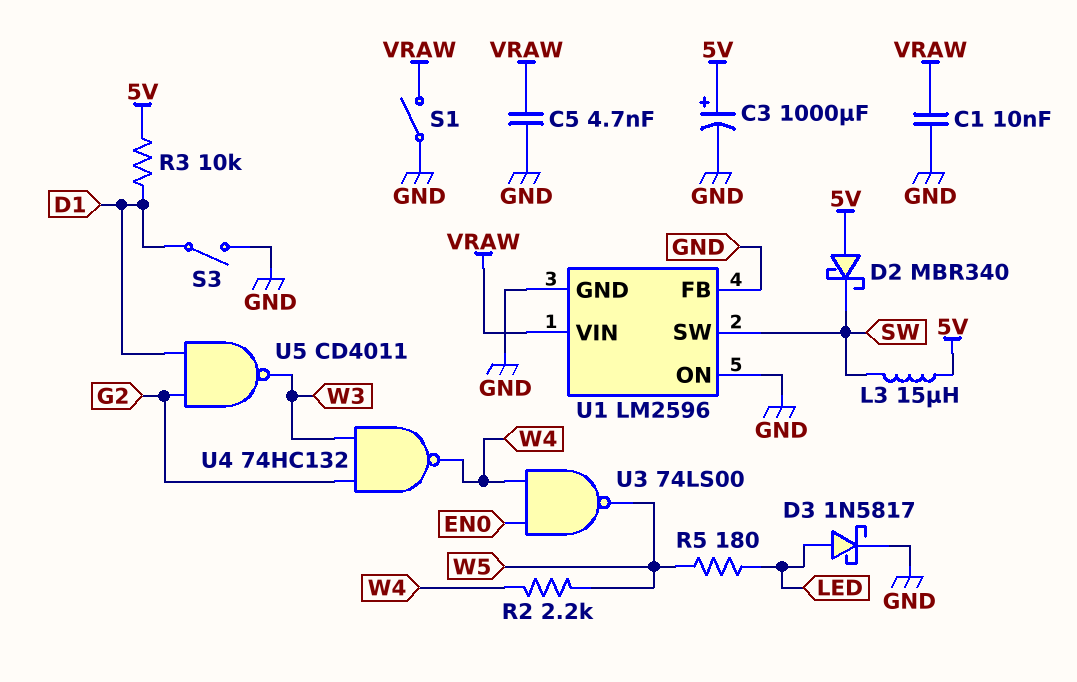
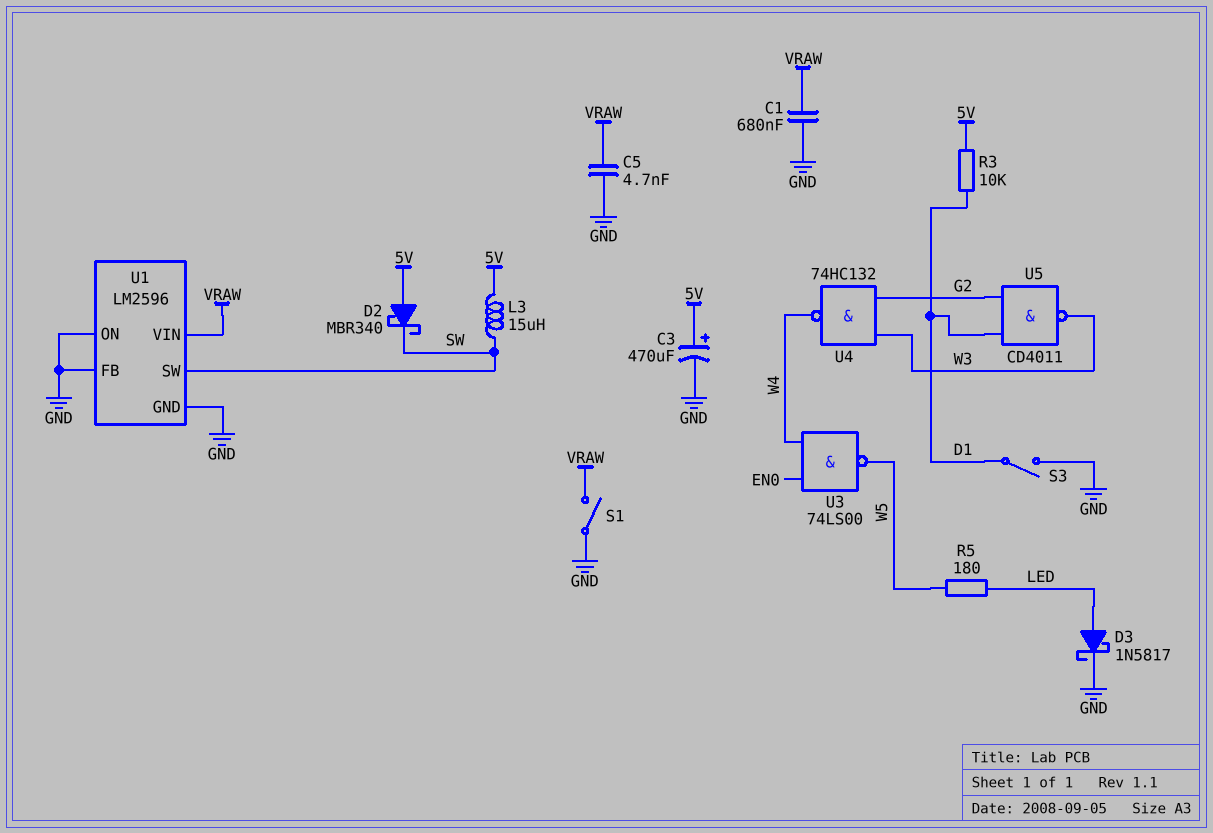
C1: 10nF (GND, VRAW) -> 680nF (GND, VRAW)
C3: 1000uF (plus 5V, minus GND) -> 470uF (plus 5V, minus GND)
R2: 2.2k (W4, W5) -> none

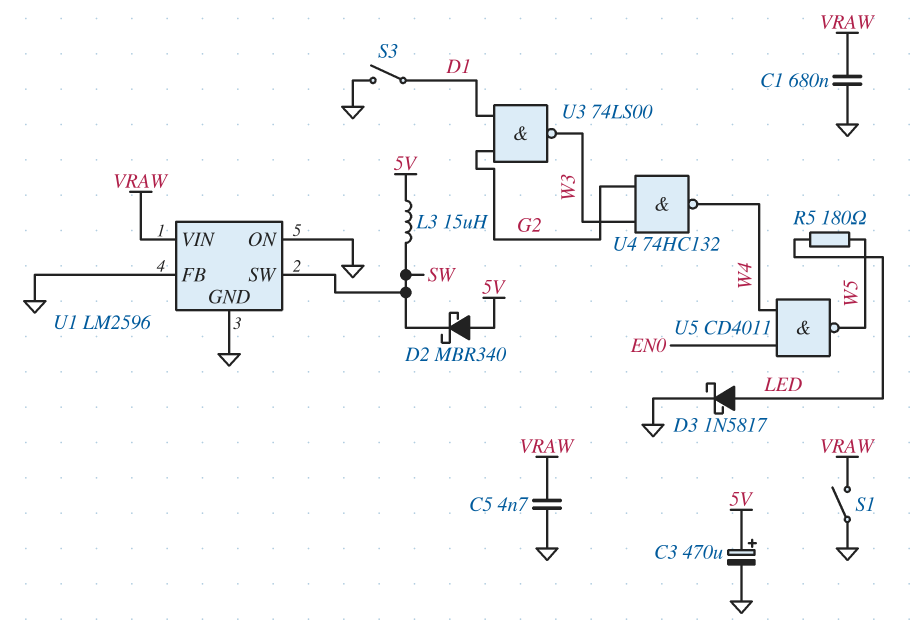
R3: 10k (5V, D1) -> none
U3: NAND 74LS00 (in EN0, in W4, out W5) -> NAND 74LS00 (in D1, in G2, out W3)
U5: NAND CD4011 (in D1, in G2, out W3) -> NAND CD4011 (in EN0, in W4, out W5)

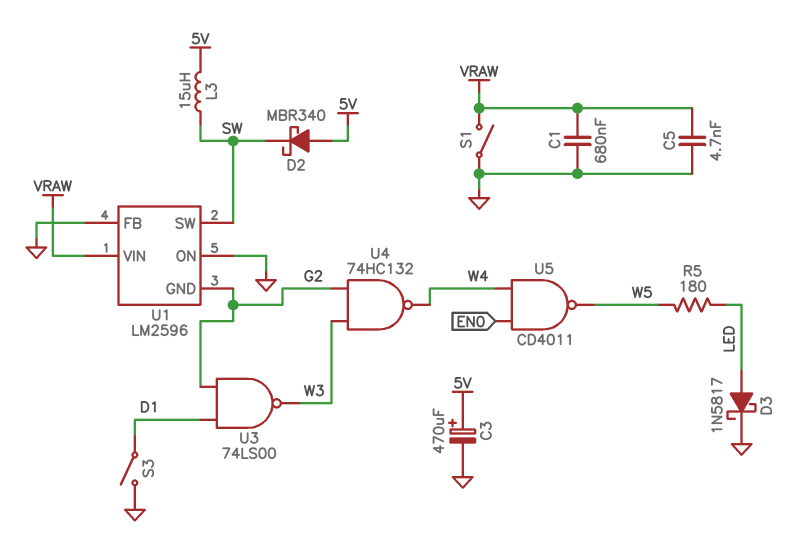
U1 pin GND: GND -> G2

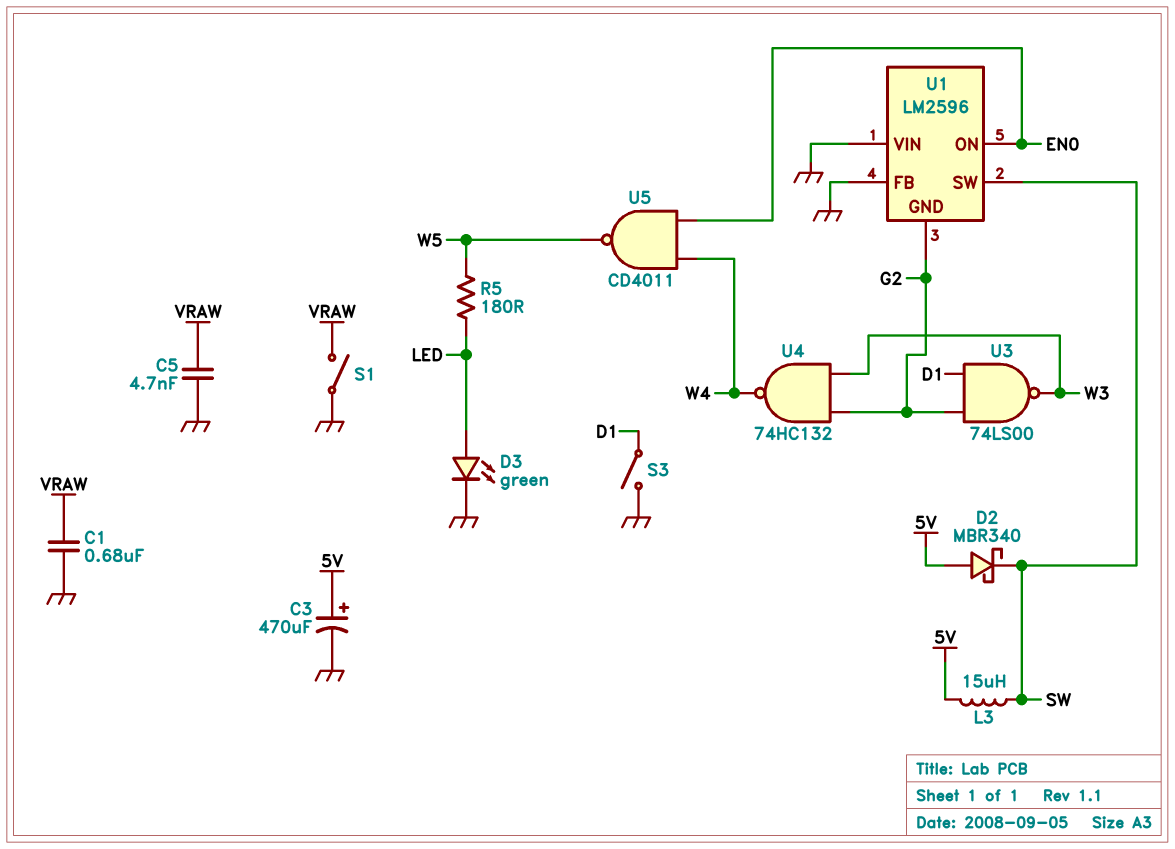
D3: schottky 1N5817 (A LED, K GND) -> LED green (A LED, K GND)
U1 pin ON: GND -> EN0
U1 pin VIN: VRAW -> GND

